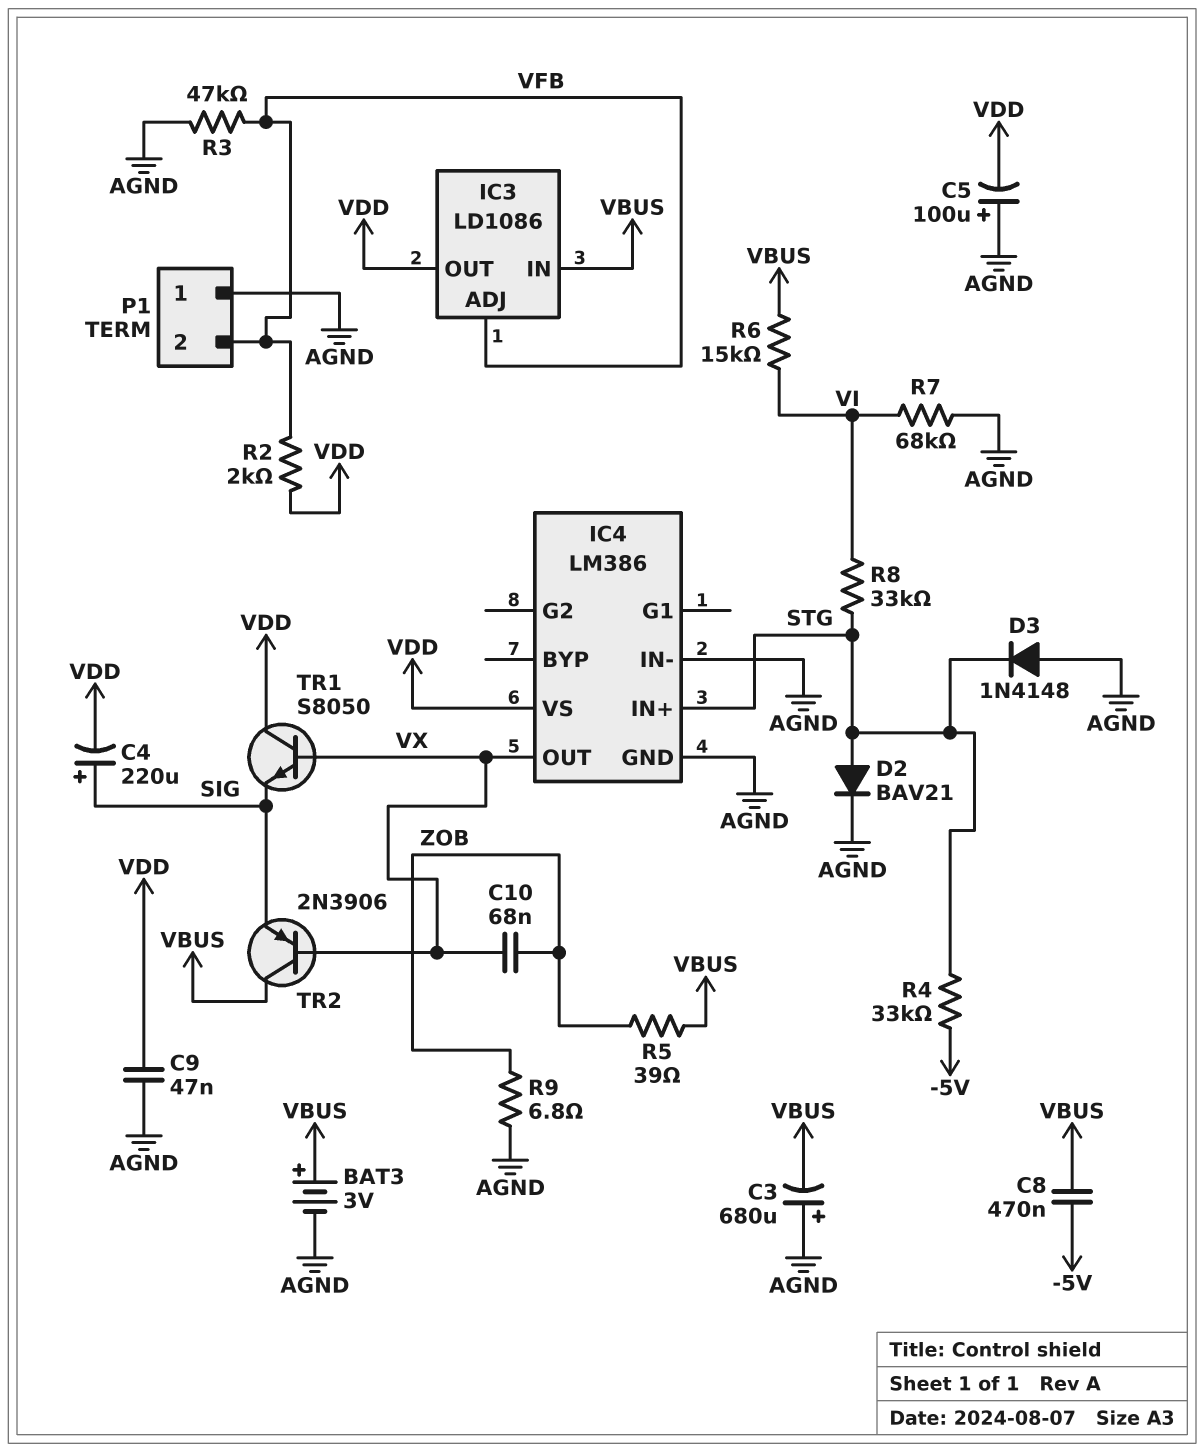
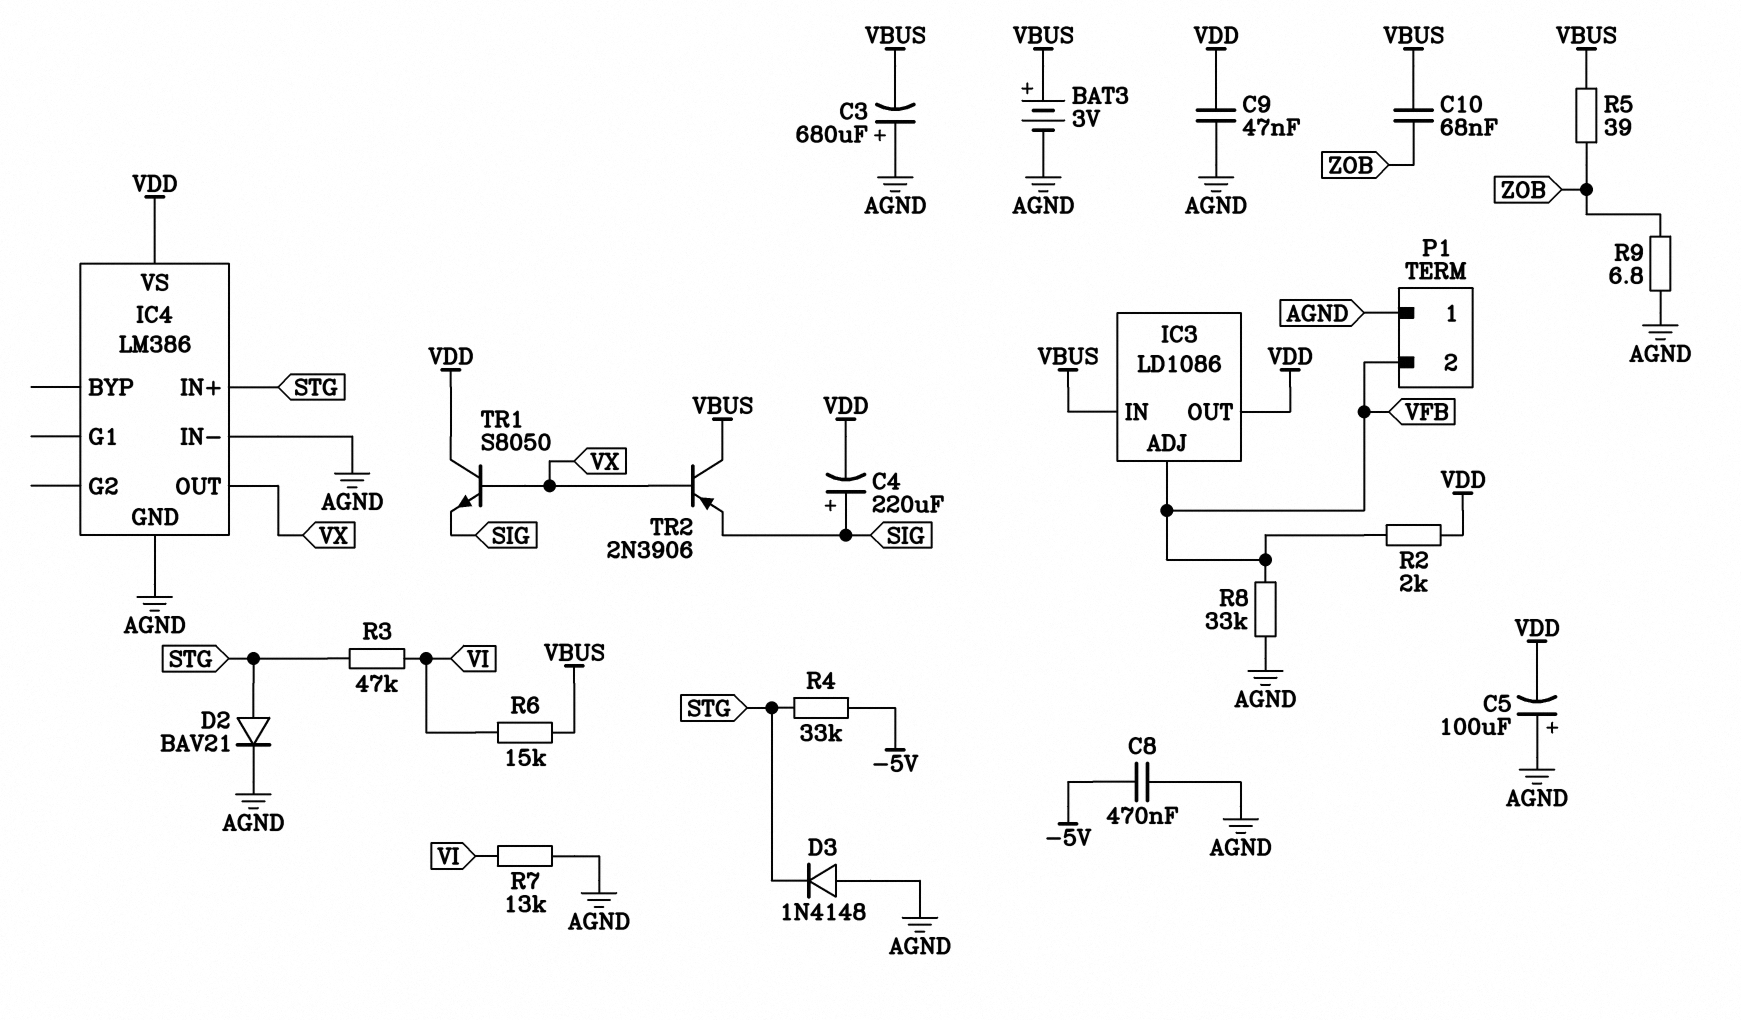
C8: 470nF (-5V, VBUS) -> 470nF (-5V, AGND)
C10: 68nF (VX, ZOB) -> 68nF (VBUS, ZOB)
R3: 47k (AGND, VFB) -> 47k (STG, VI)
R7: 68k (AGND, VI) -> 13k (AGND, VI)
R8: 33k (STG, VI) -> 33k (AGND, VFB)

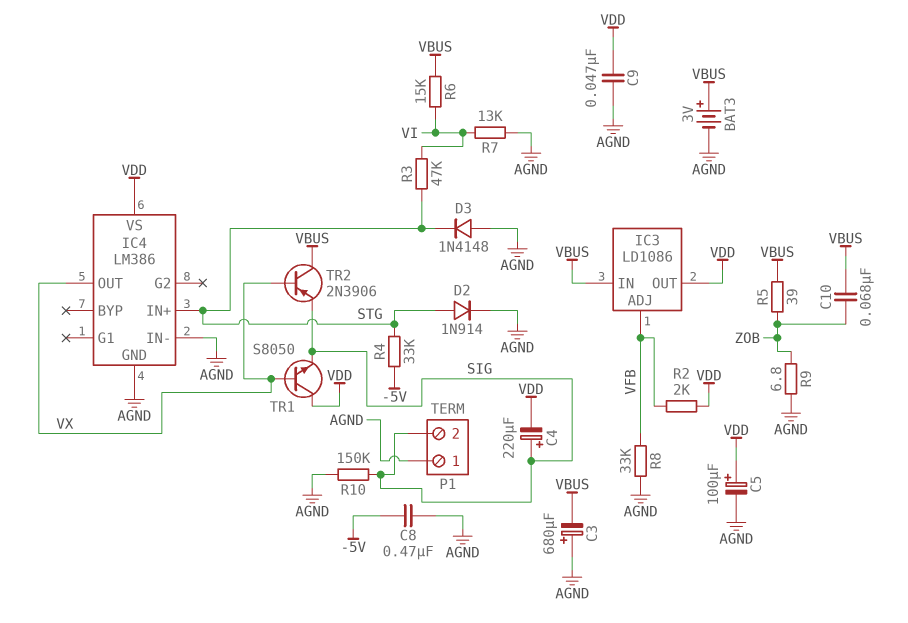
C5: 100uF (plus AGND, minus VDD) -> 100uF (plus VDD, minus AGND)
D2: diode BAV21 (A STG, K AGND) -> diode 1N914 (A STG, K AGND)
P1 pin 2: VFB -> SIG
R10: none -> 150k (AGND, SIG)

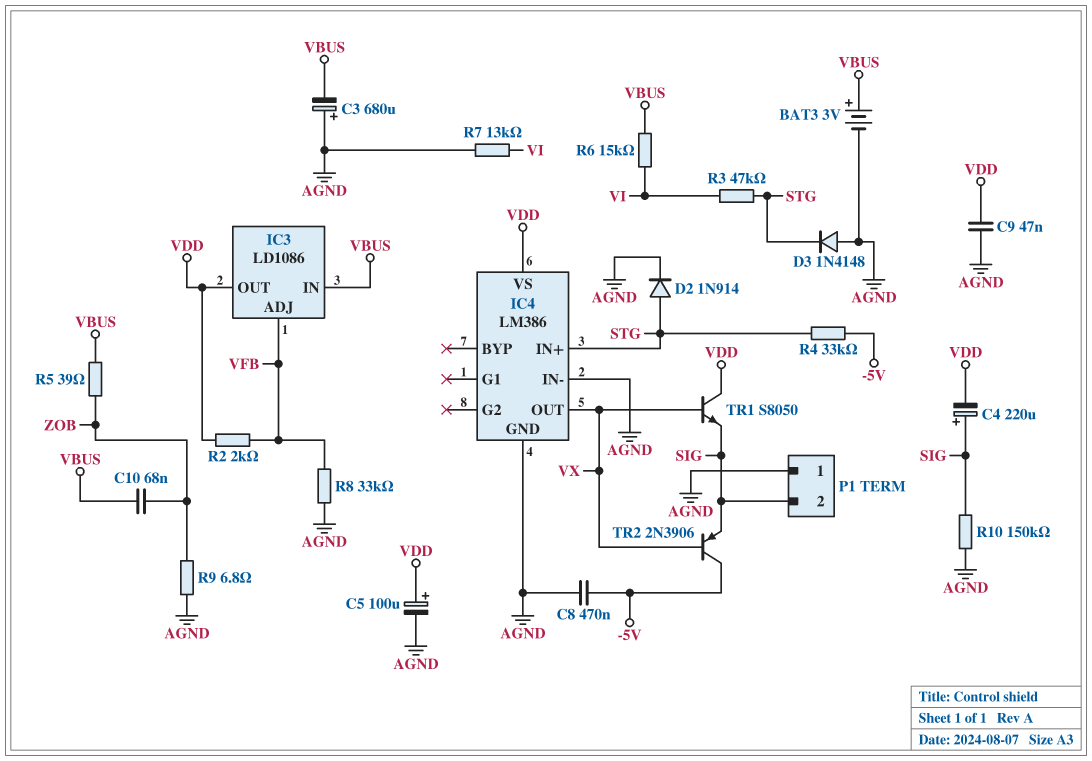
TR2: PNP 2N3906 (B VX, C VBUS, E SIG) -> PNP 2N3906 (B VX, C -5V, E SIG)

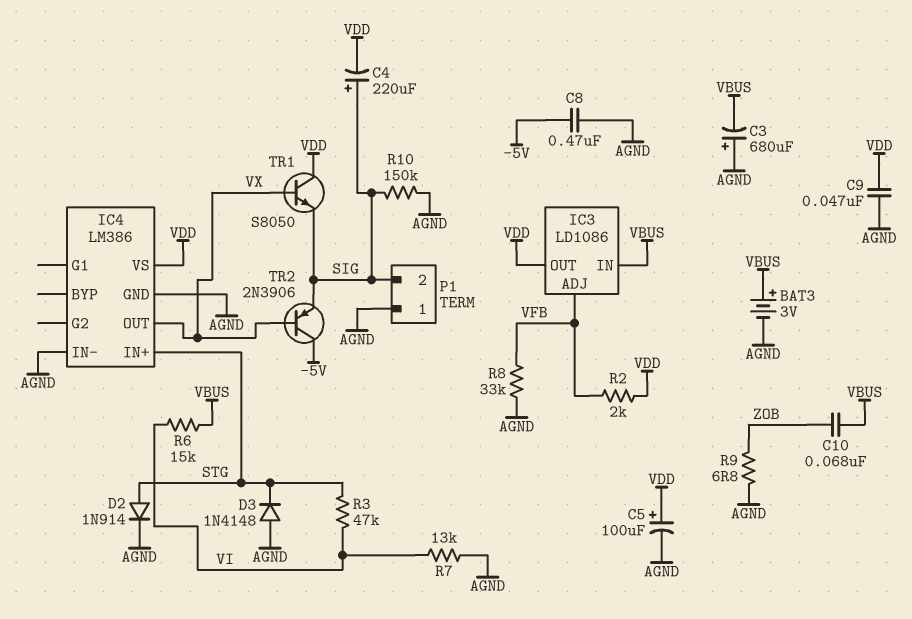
R4: 33k (-5V, STG) -> none
R5: 39 (VBUS, ZOB) -> none

